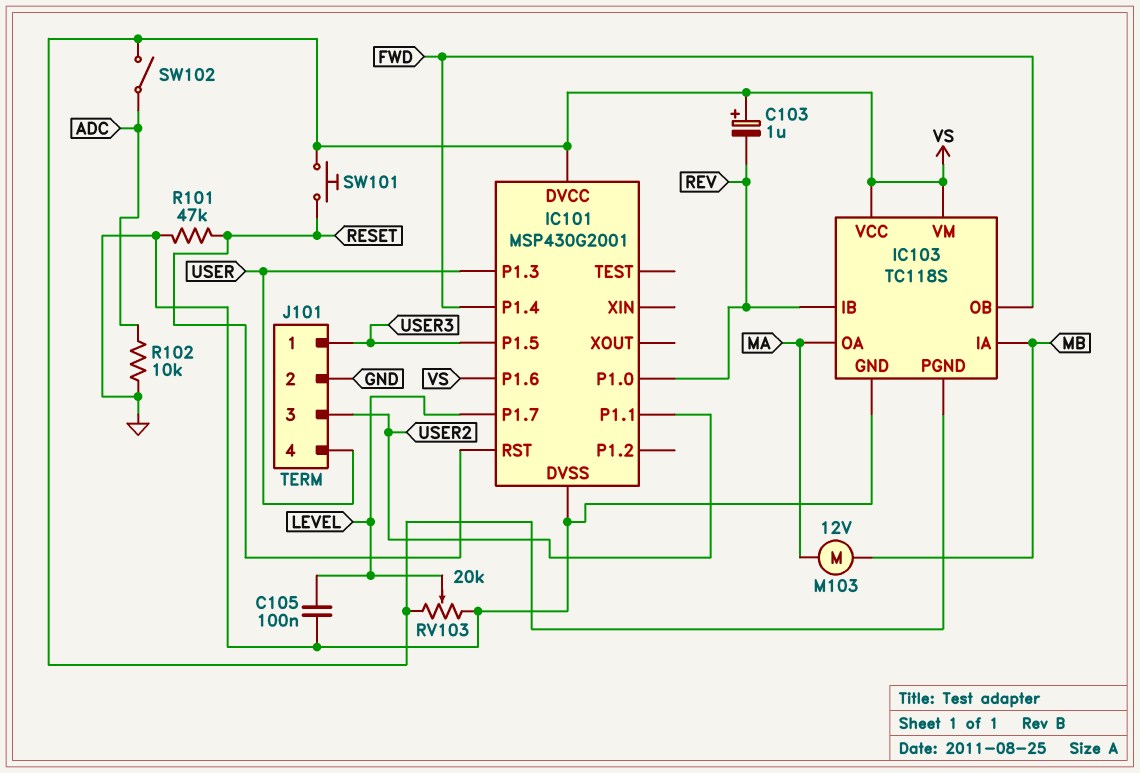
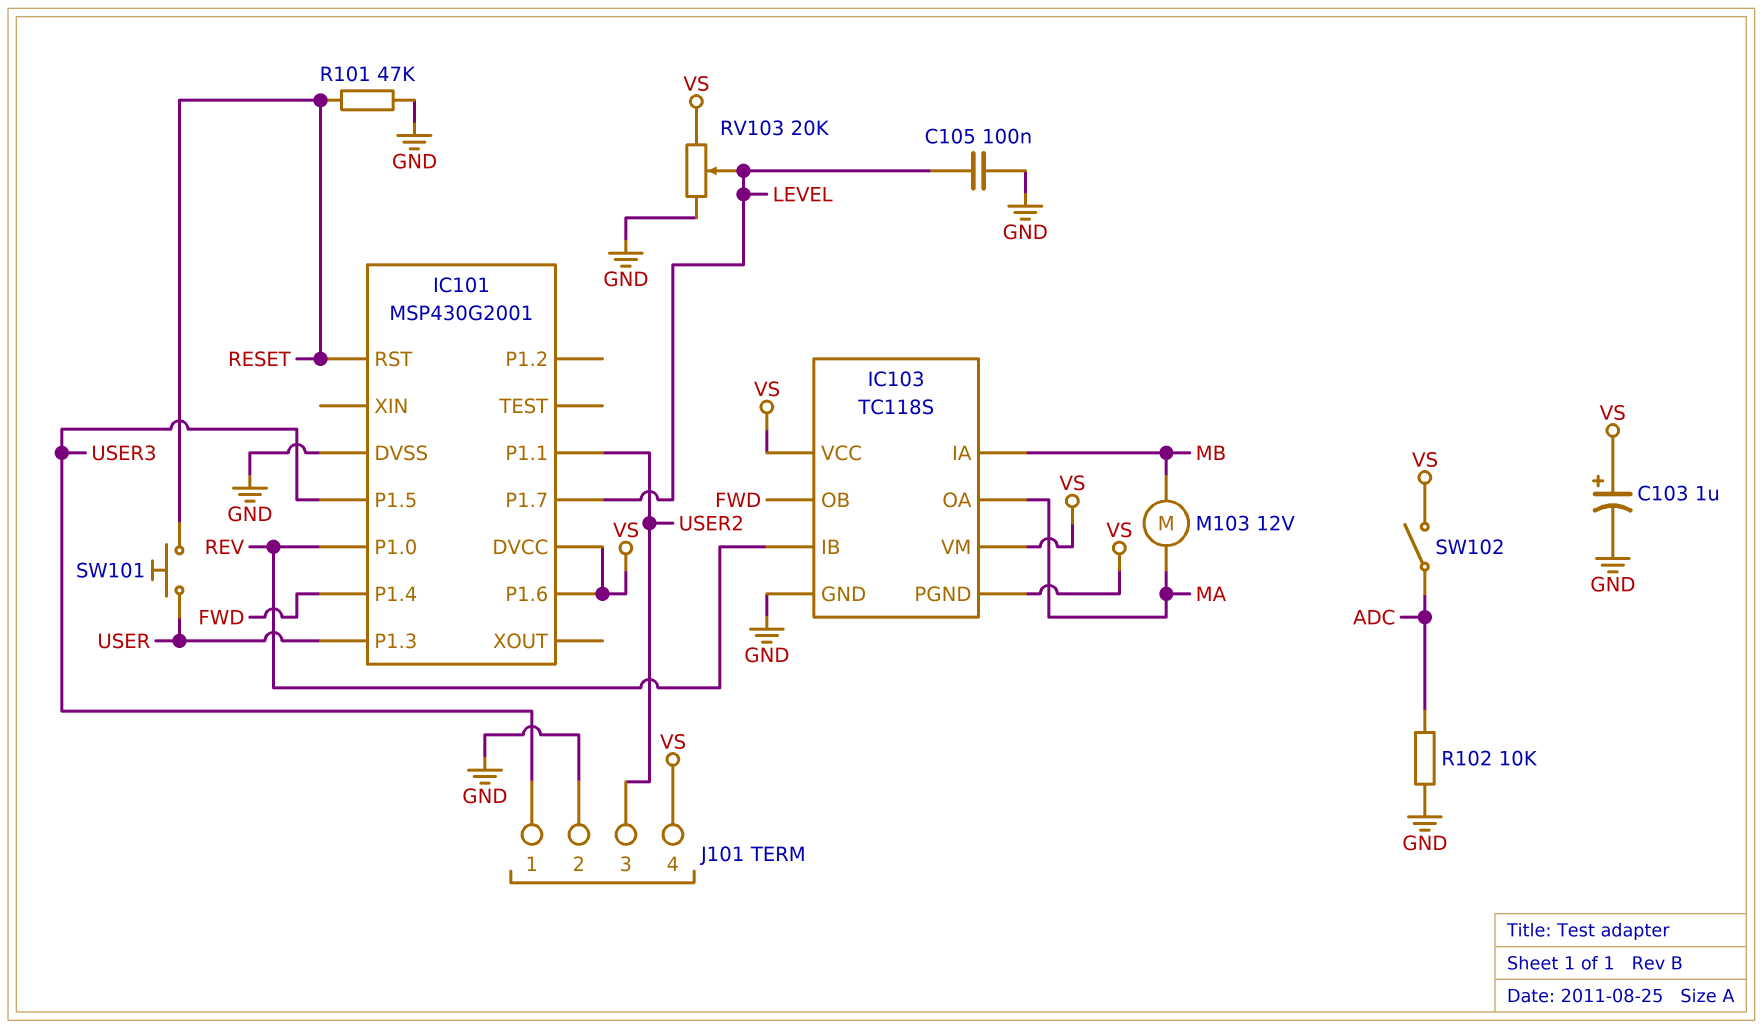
C103: 1uF (plus VS, minus REV) -> 1uF (plus VS, minus GND)
J101 pin 4: USER -> VS
SW101: button (RESET, VS) -> button (RESET, USER)

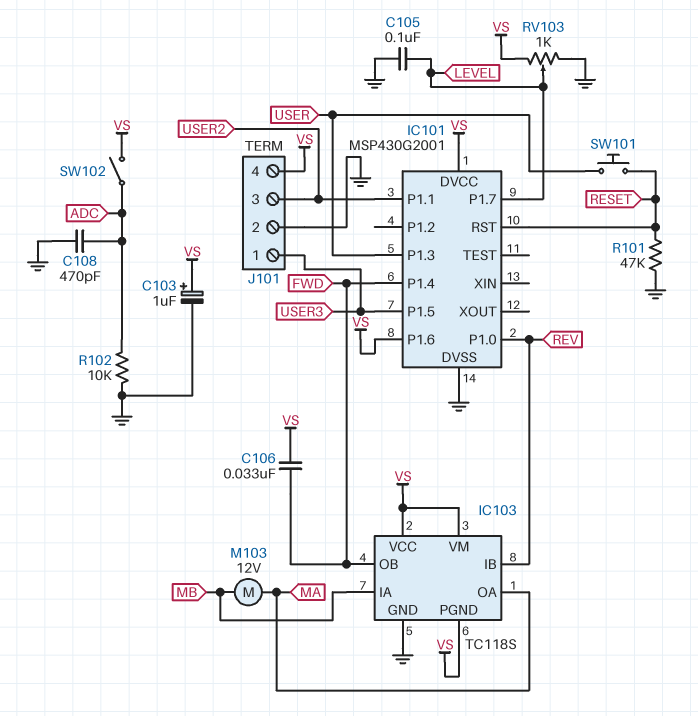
C106: none -> 33nF (FWD, VS)
C108: none -> 470pF (ADC, GND)
RV103: 20k (GND, VS, wiper LEVEL) -> 1k (GND, VS, wiper LEVEL)

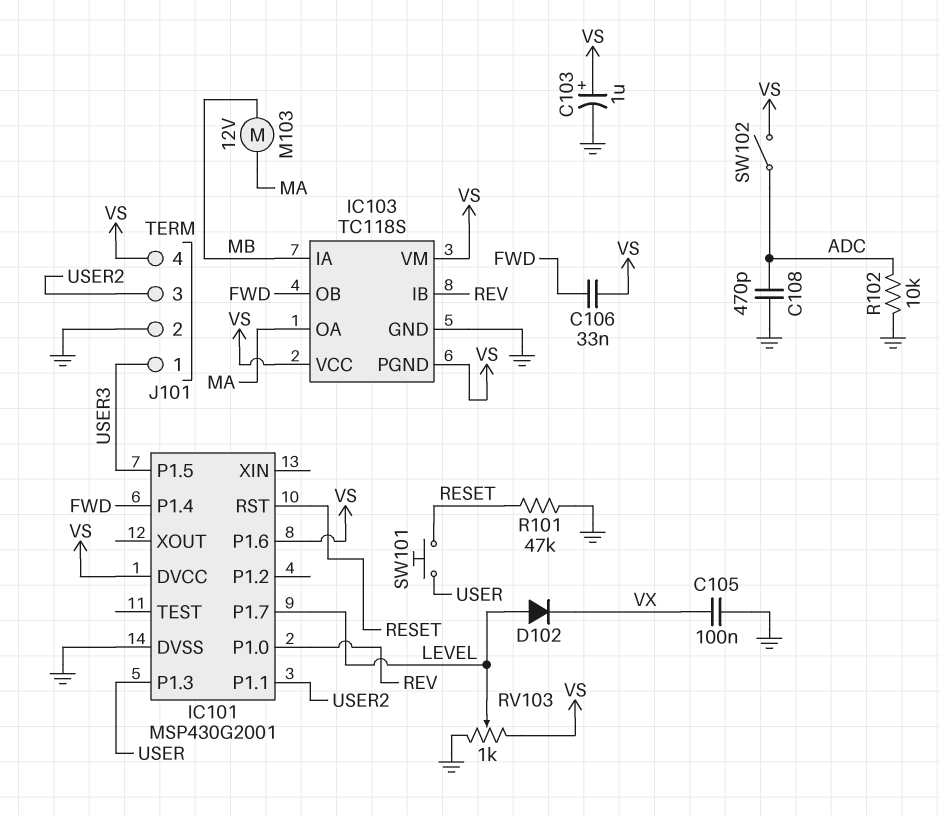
C105: 100nF (GND, LEVEL) -> 100nF (GND, VX)
D102: none -> diode (A LEVEL, K VX)

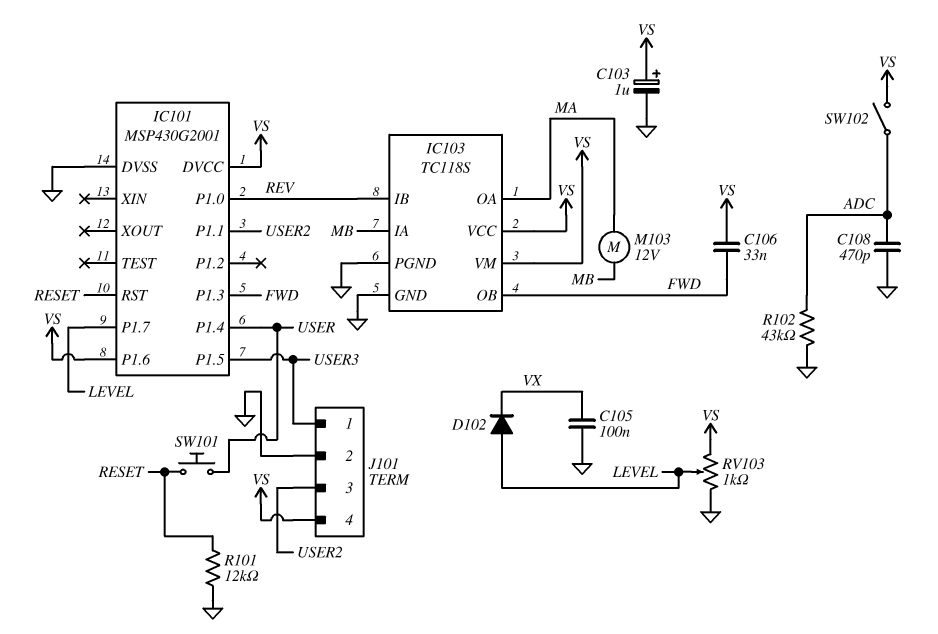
IC101 pin P1.3: USER -> FWD
IC101 pin P1.4: FWD -> USER
IC103 pin PGND: VS -> GND
R101: 47k (GND, RESET) -> 12k (GND, RESET)
R102: 10k (ADC, GND) -> 43k (ADC, GND)

